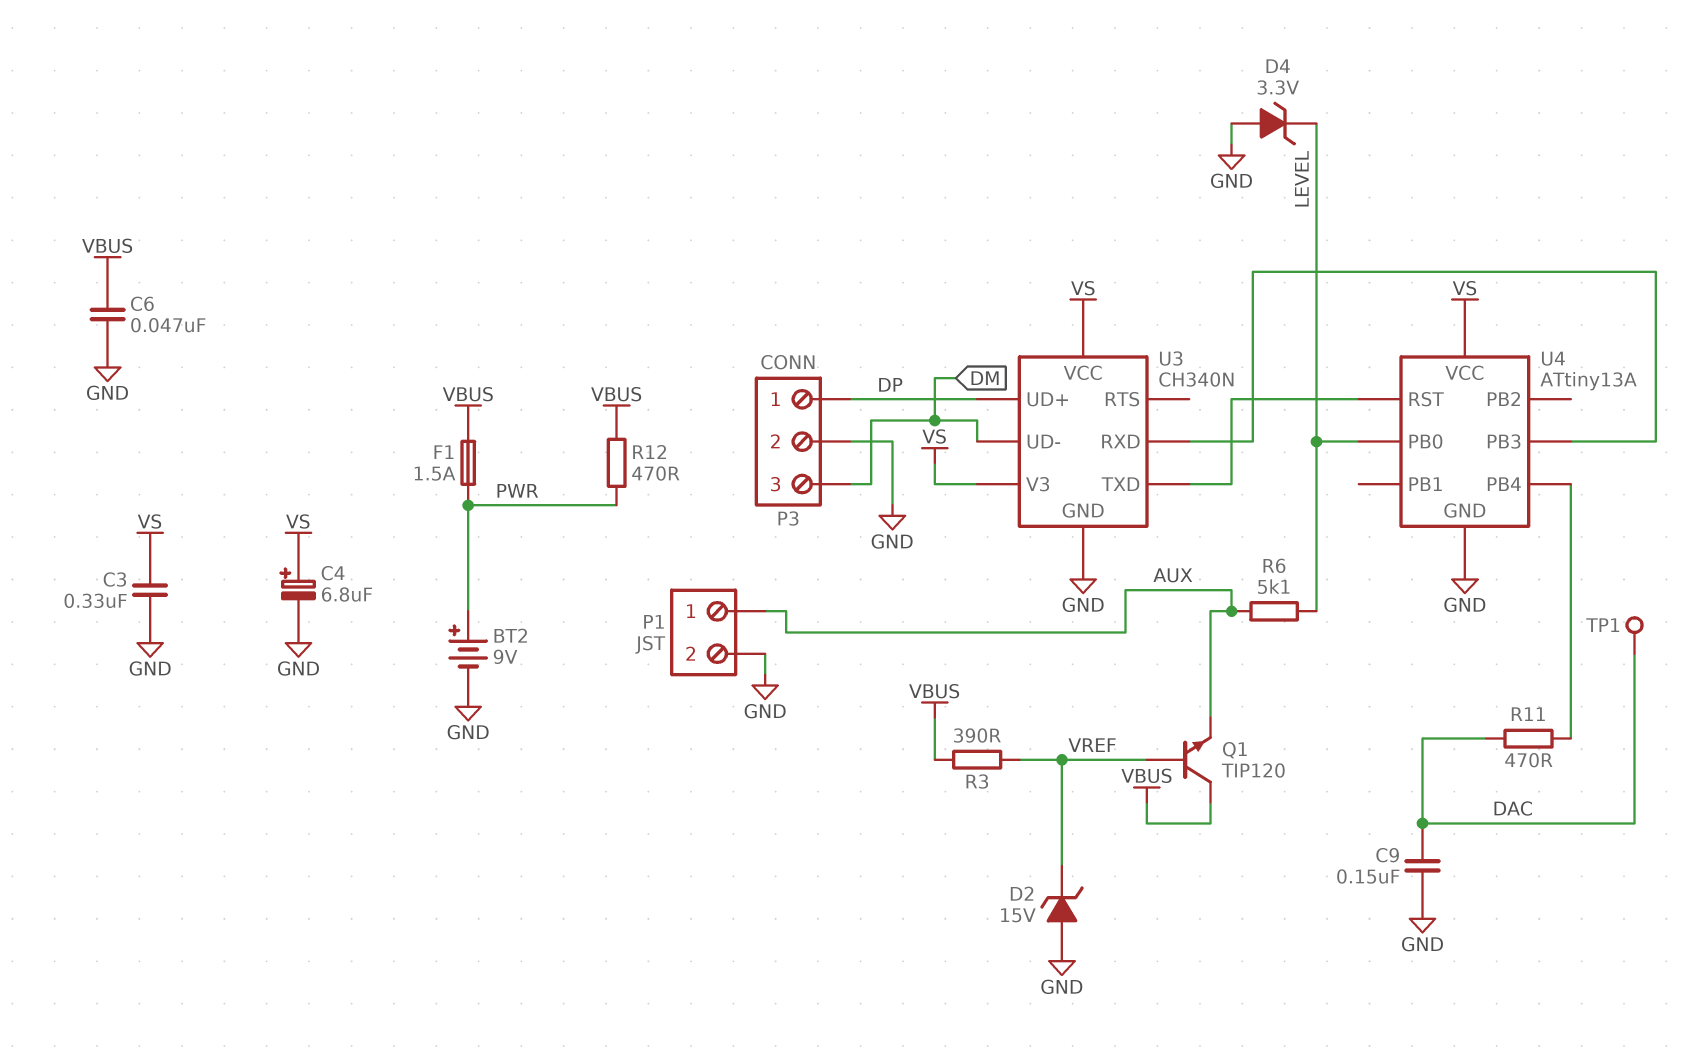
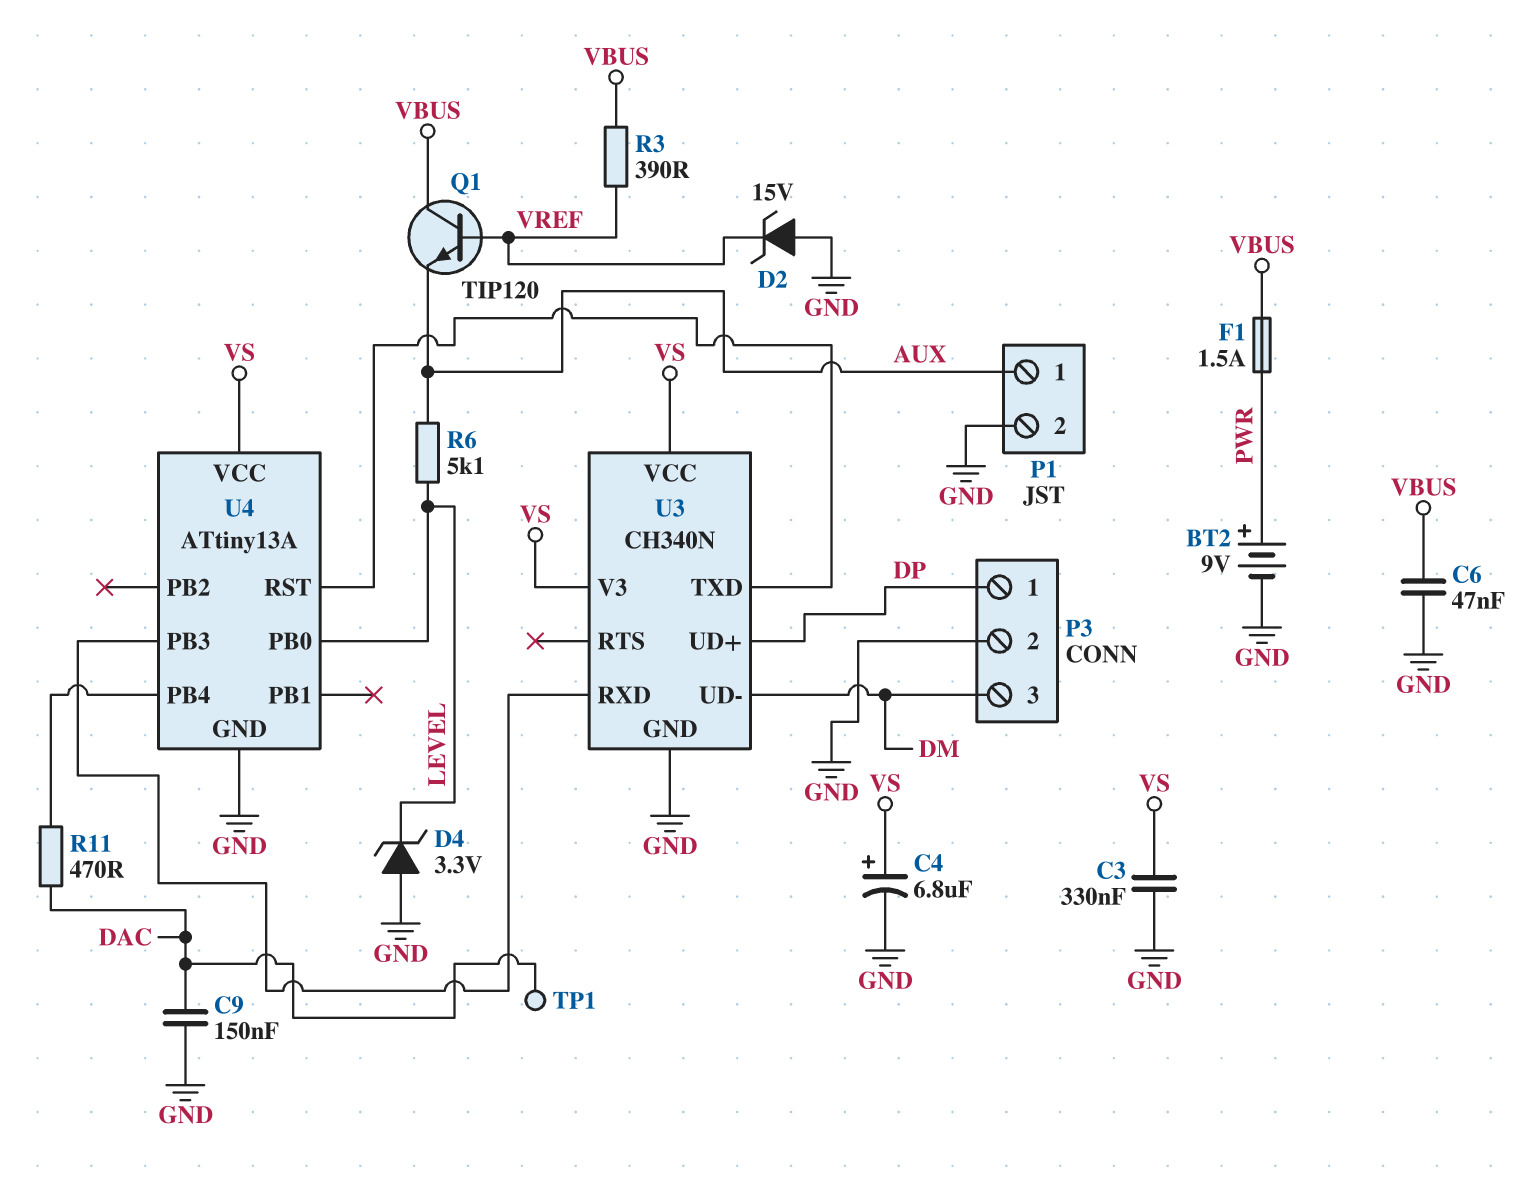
R12: 470 (PWR, VBUS) -> none

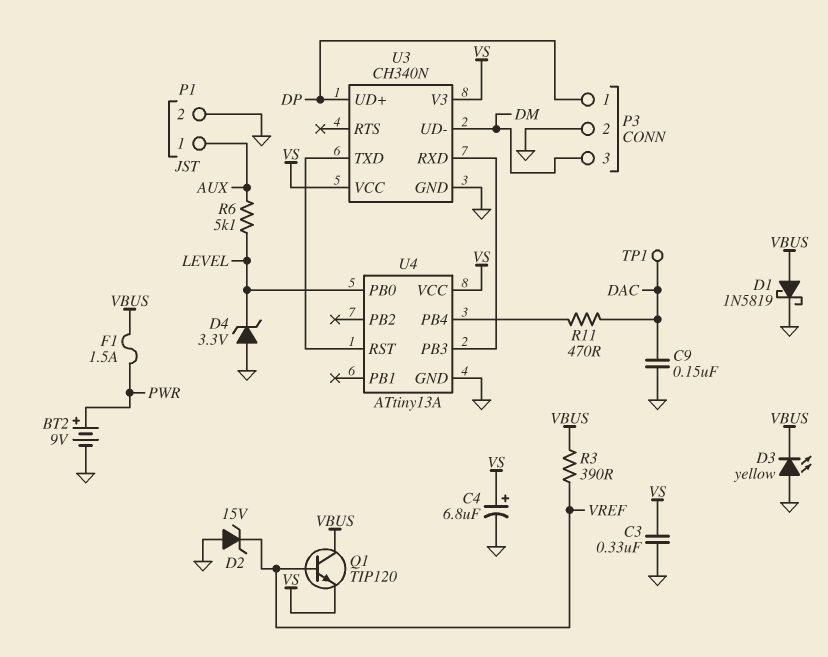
C6: 47nF (GND, VBUS) -> none
D1: none -> schottky 1N5819 (A VBUS, K GND)
D3: none -> LED yellow (A GND, K VBUS)
Q1: NPN TIP120 (B VREF, C VBUS, E AUX) -> NPN TIP120 (B VREF, C VBUS, E VS)

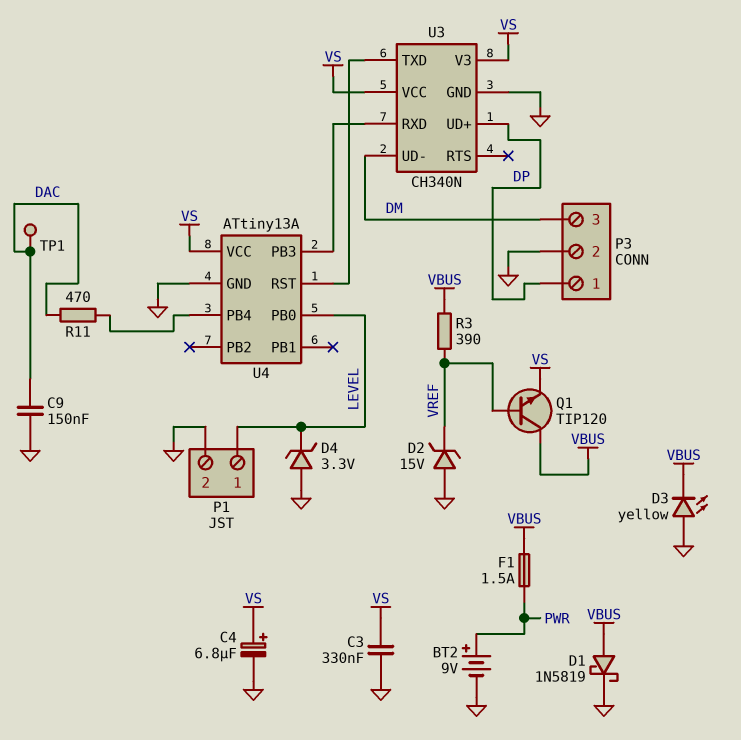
P1 pin 1: AUX -> LEVEL
R6: 5.1k (AUX, LEVEL) -> none

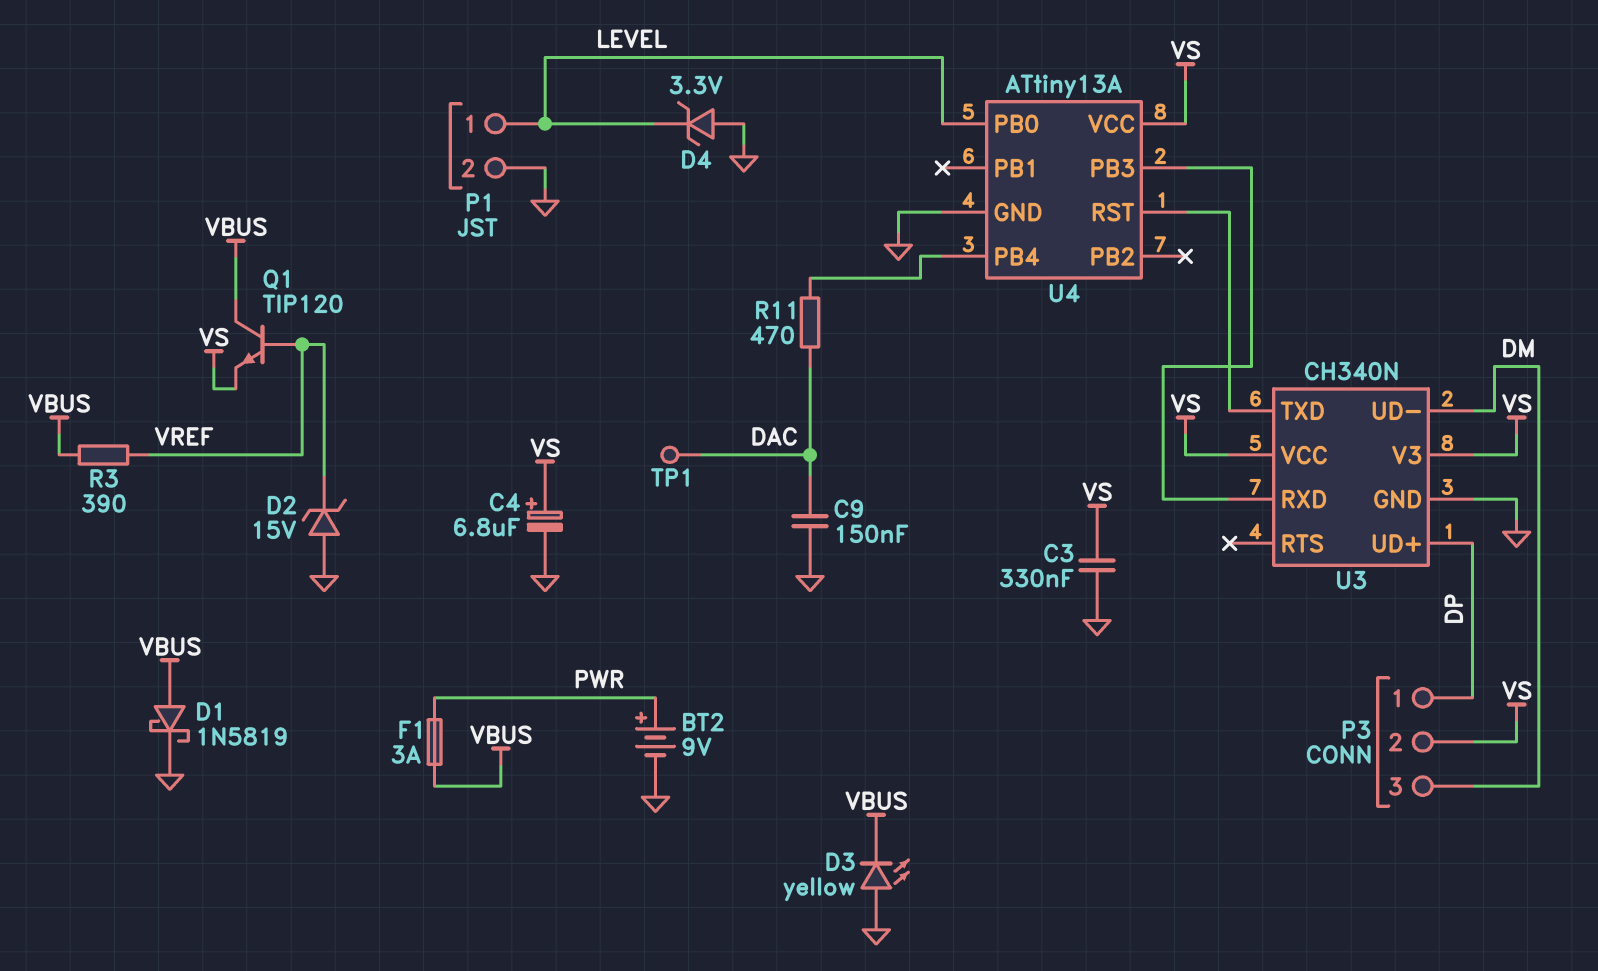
F1: 1.5A (PWR, VBUS) -> 3A (PWR, VBUS)
P3 pin 2: GND -> VS

